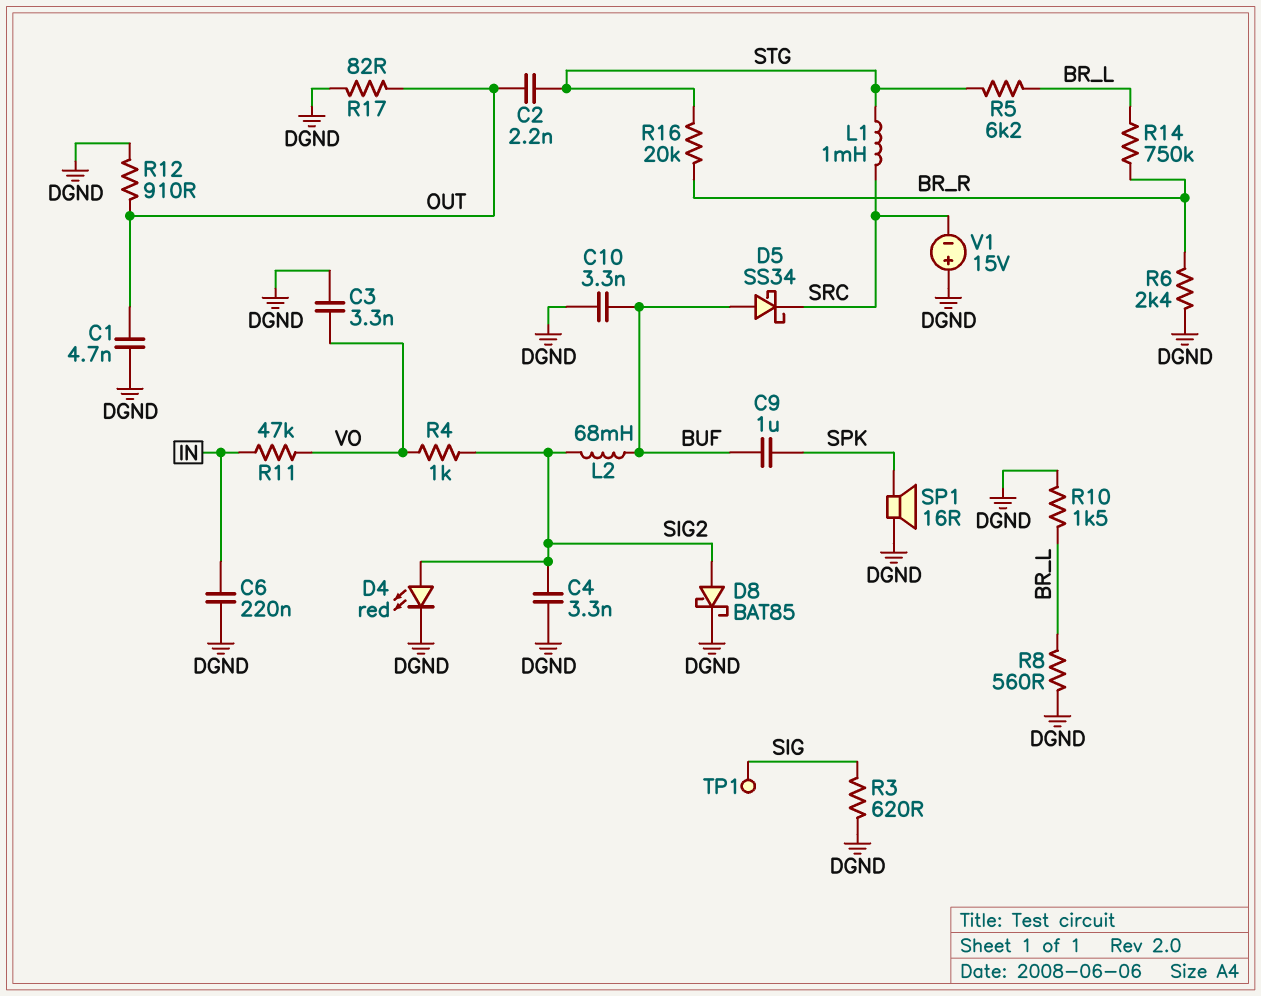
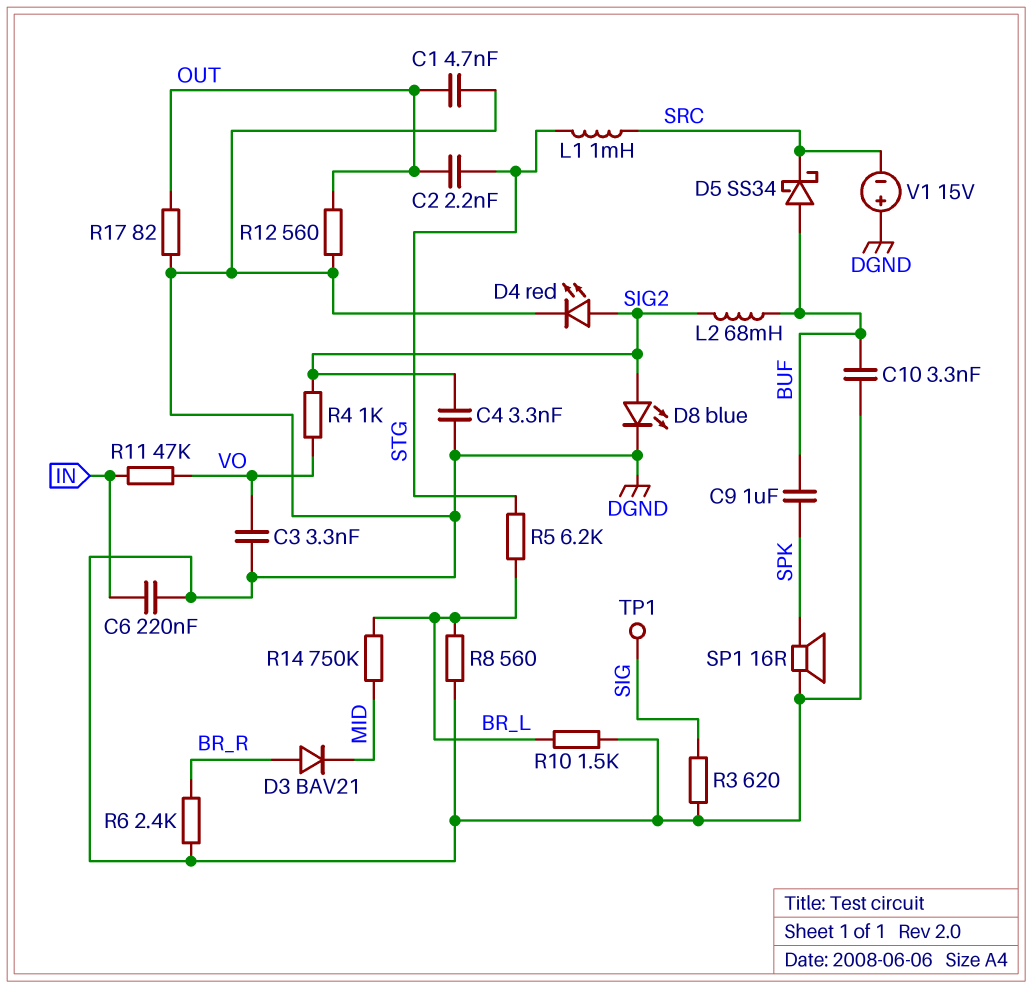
D3: none -> diode BAV21 (A BR_R, K MID)
D8: schottky BAT85 (A SIG2, K DGND) -> LED blue (A SIG2, K DGND)
R12: 910 (DGND, OUT) -> 560 (DGND, OUT)
R14: 750k (BR_L, BR_R) -> 750k (BR_L, MID)
R16: 20k (BR_R, STG) -> none

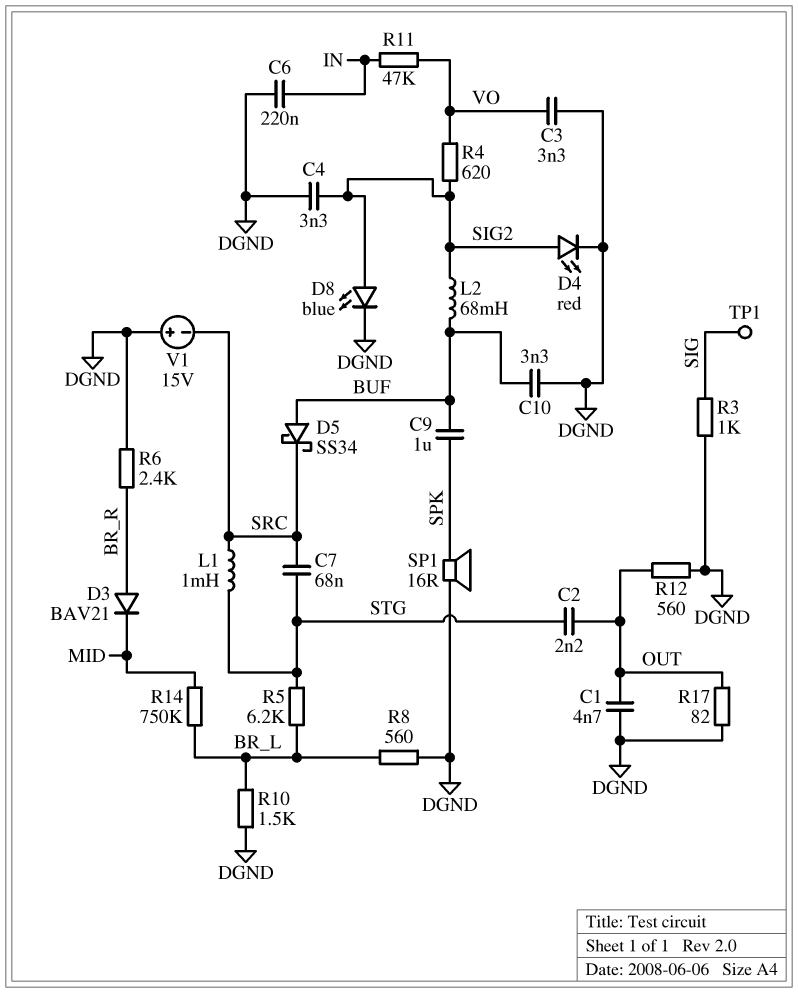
C7: none -> 68nF (SRC, STG)
R3: 620 (DGND, SIG) -> 1k (DGND, SIG)
R4: 1k (SIG2, VO) -> 620 (SIG2, VO)

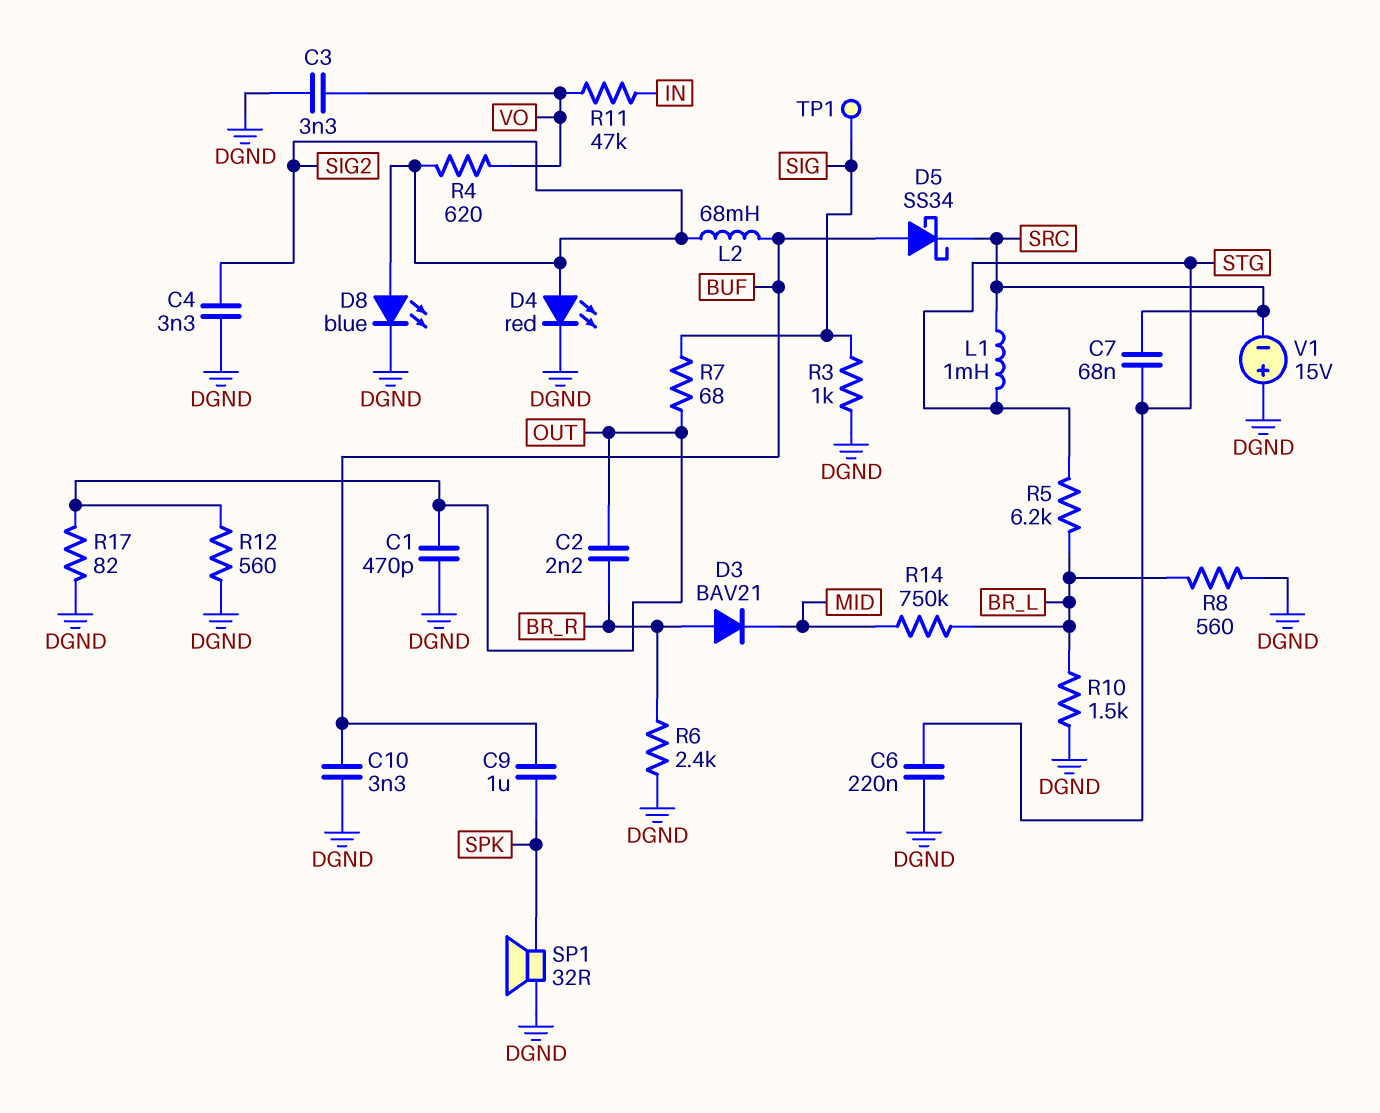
C1: 4.7nF (DGND, OUT) -> 470pF (DGND, OUT)
C2: 2.2nF (OUT, STG) -> 2.2nF (BR_R, OUT)
C6: 220nF (DGND, IN) -> 220nF (DGND, STG)
R7: none -> 68 (OUT, SIG)
SP1: speaker 16R (DGND, SPK) -> speaker 32R (DGND, SPK)

